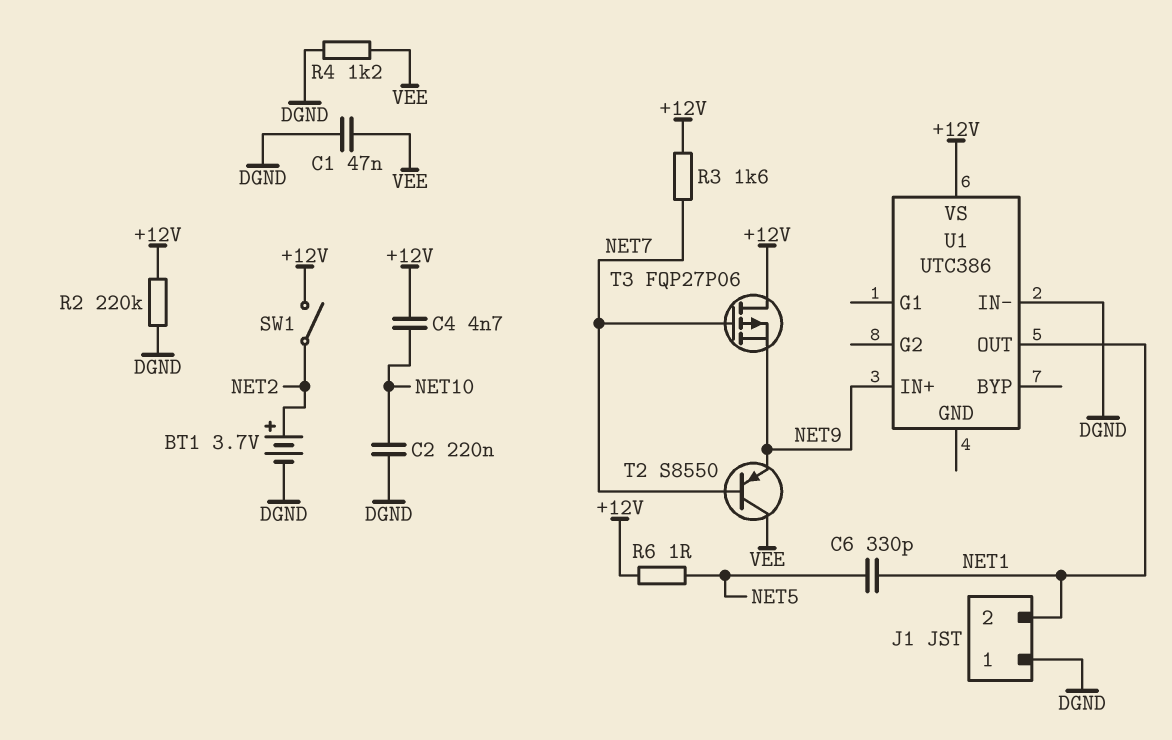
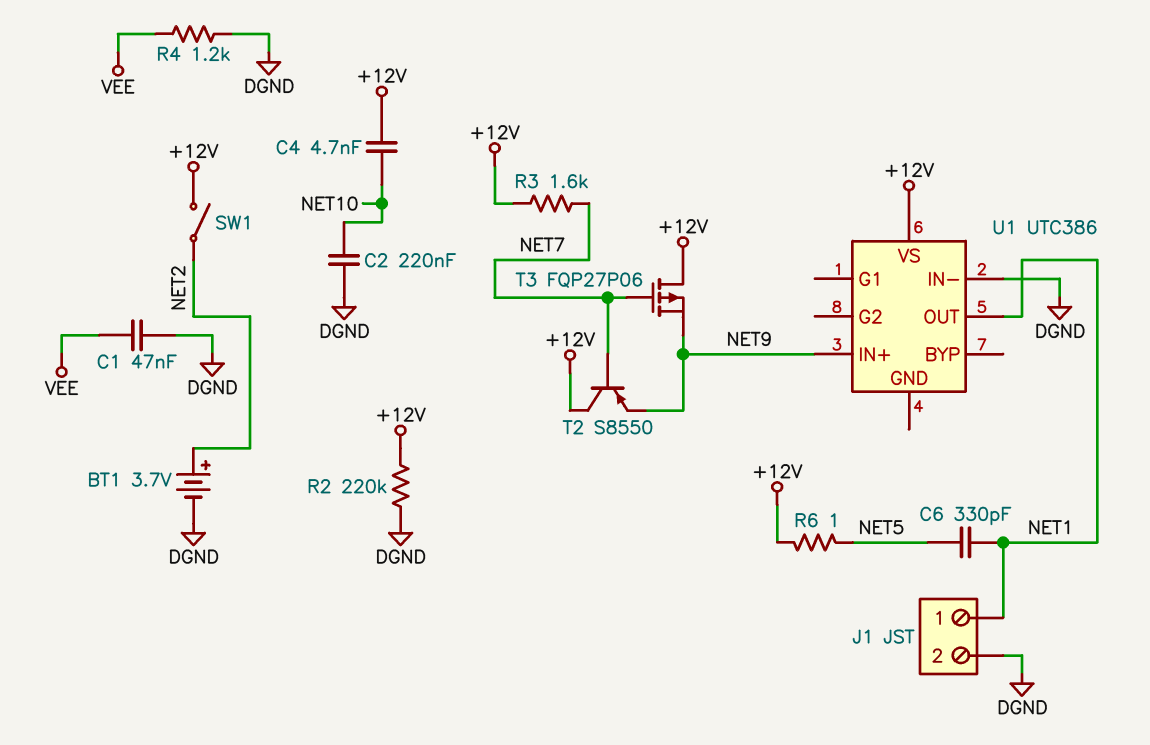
J1 pin 1: DGND -> NET1
J1 pin 2: NET1 -> DGND
T2: PNP S8550 (B NET7, C VEE, E NET9) -> PNP S8550 (B NET7, C +12V, E NET9)

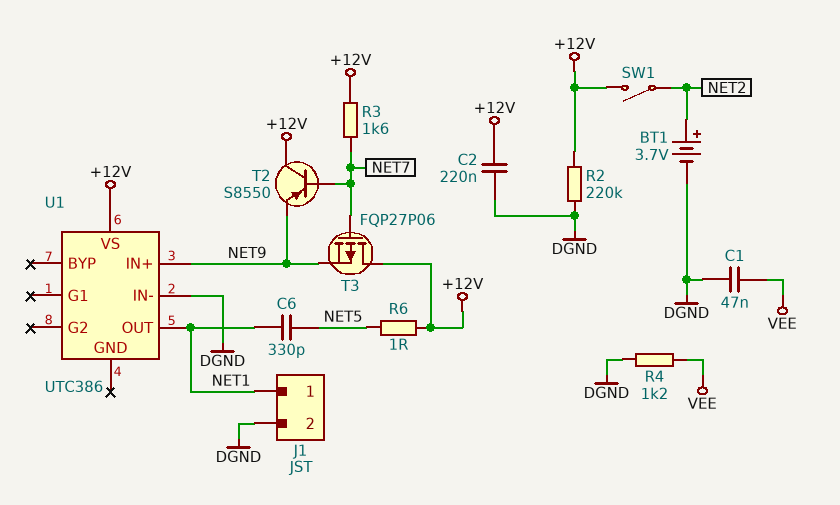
C2: 220nF (DGND, NET10) -> 220nF (+12V, DGND)
C4: 4.7nF (+12V, NET10) -> none

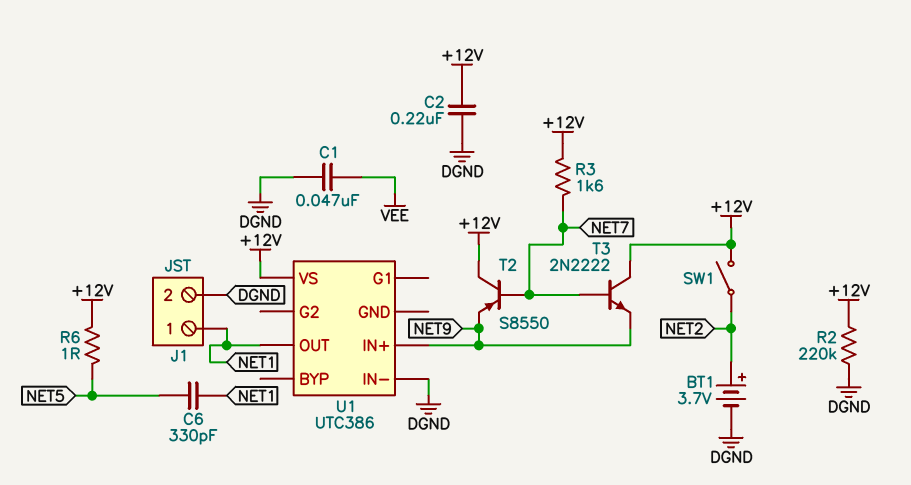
R4: 1.2k (DGND, VEE) -> none
T3: PMOS FQP27P06 (G NET7, D +12V, S NET9) -> NPN 2N2222 (B NET7, C +12V, E NET9)

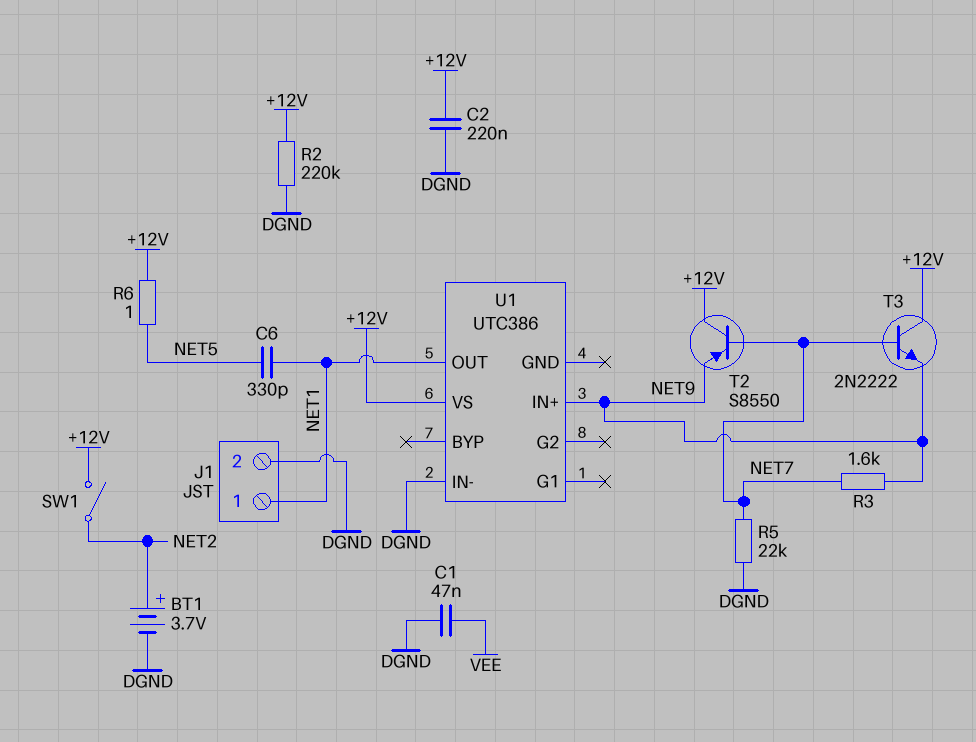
R3: 1.6k (+12V, NET7) -> 1.6k (NET7, NET9)
R5: none -> 22k (DGND, NET7)

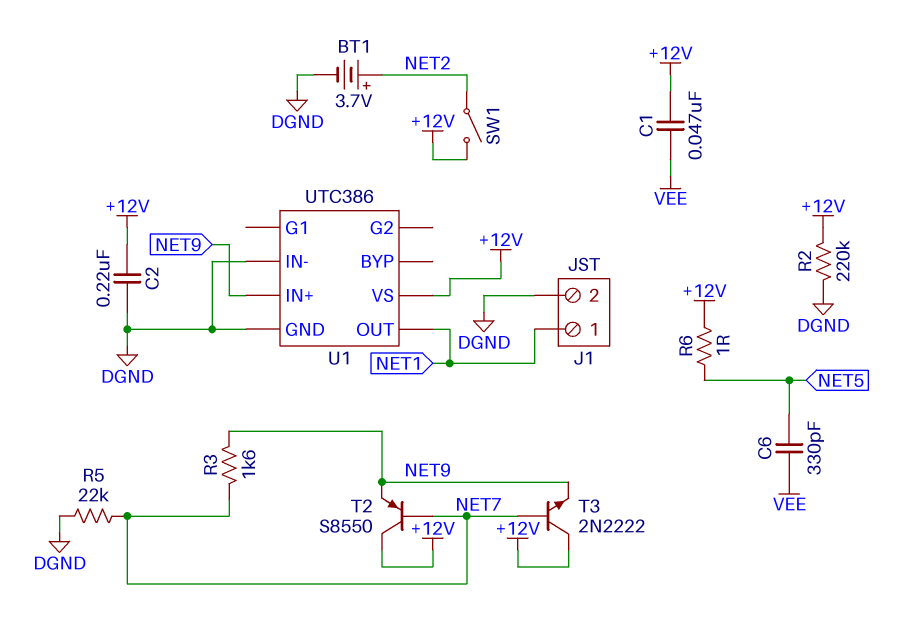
C1: 47nF (DGND, VEE) -> 47nF (+12V, VEE)
C6: 330pF (NET1, NET5) -> 330pF (NET5, VEE)
U1 pin GND: none -> DGND

